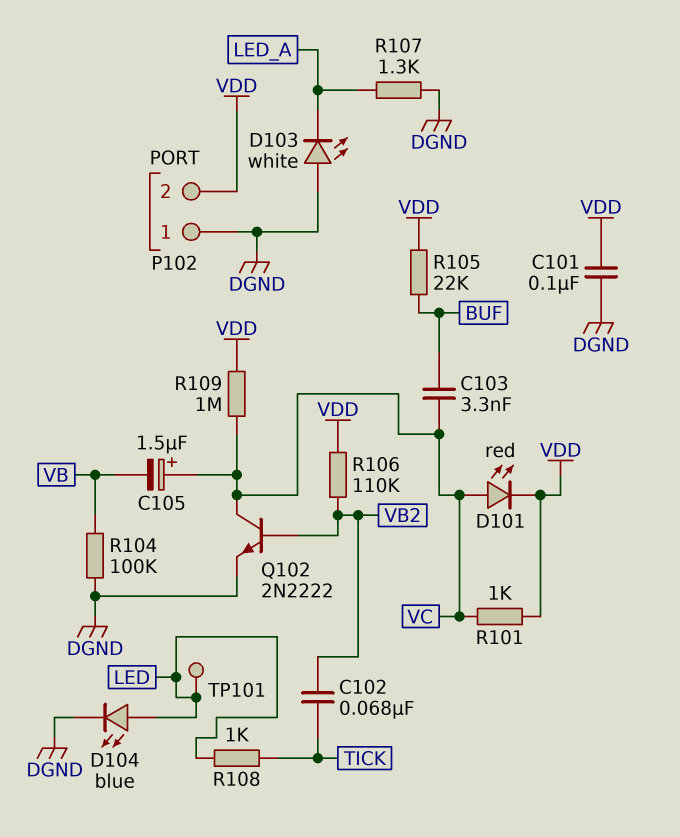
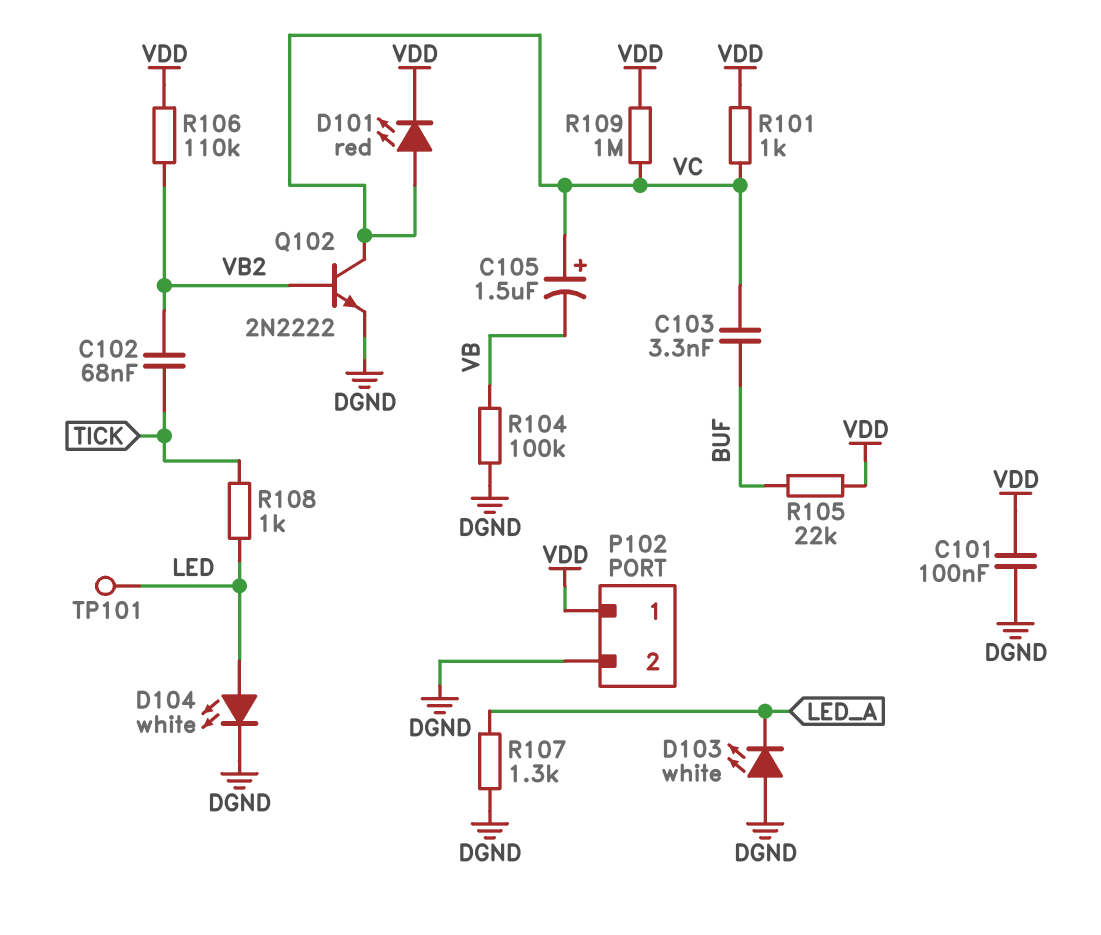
D104: LED blue (A LED, K DGND) -> LED white (A LED, K DGND)
P102 pin 1: DGND -> VDD
P102 pin 2: VDD -> DGND

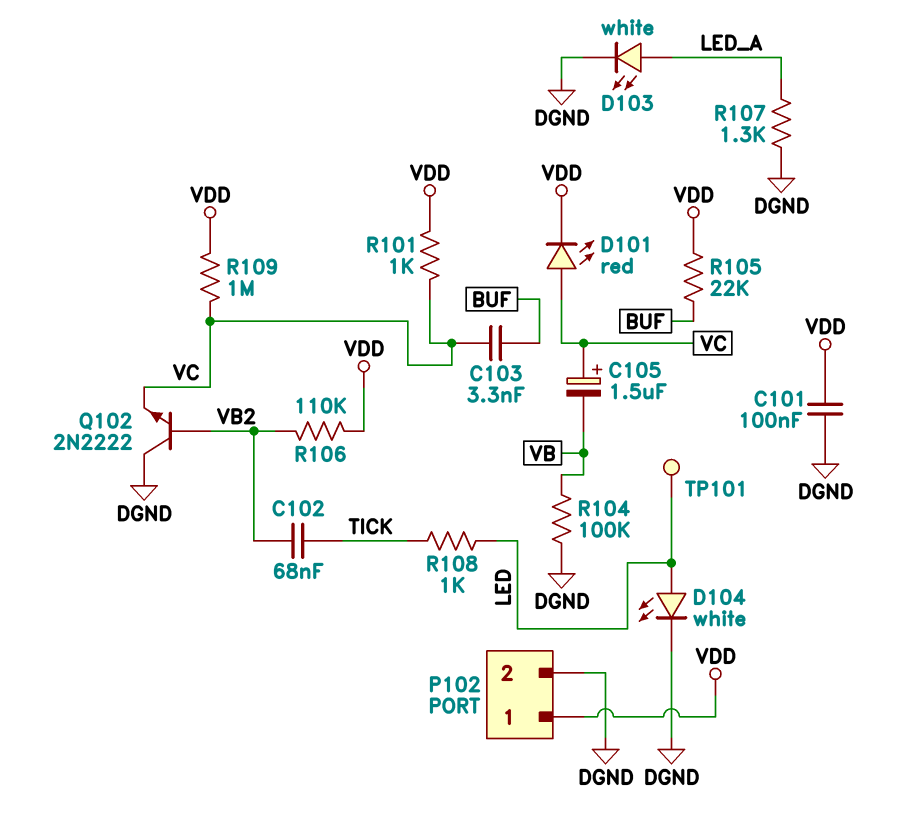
D103: LED white (A DGND, K LED_A) -> LED white (A LED_A, K DGND)
Q102: NPN 2N2222 (B VB2, C VC, E DGND) -> NPN 2N2222 (B VB2, C DGND, E VC)

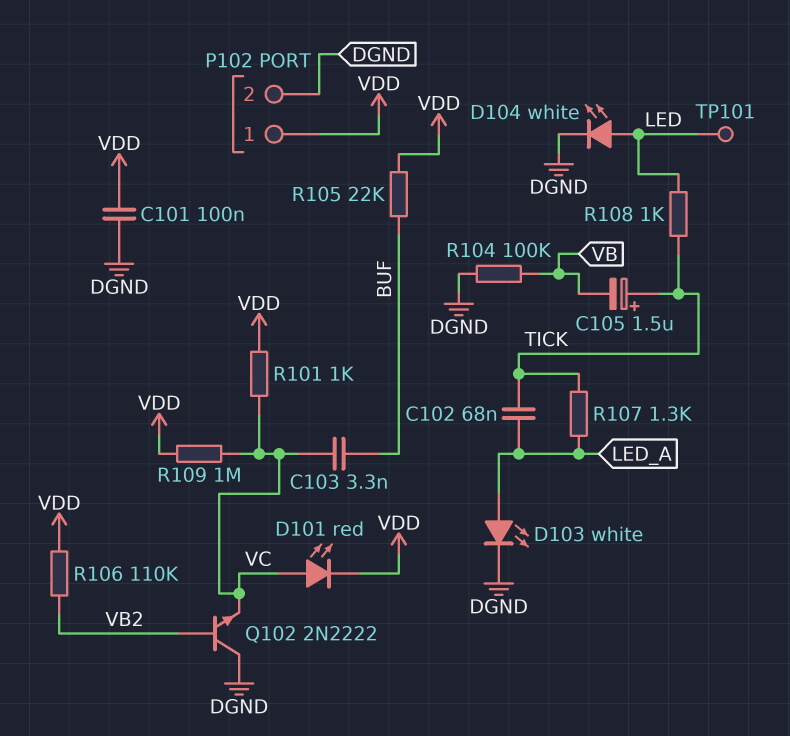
C102: 68nF (TICK, VB2) -> 68nF (LED_A, TICK)
C105: 1.5uF (plus VC, minus VB) -> 1.5uF (plus TICK, minus VB)
R107: 1.3k (DGND, LED_A) -> 1.3k (LED_A, TICK)

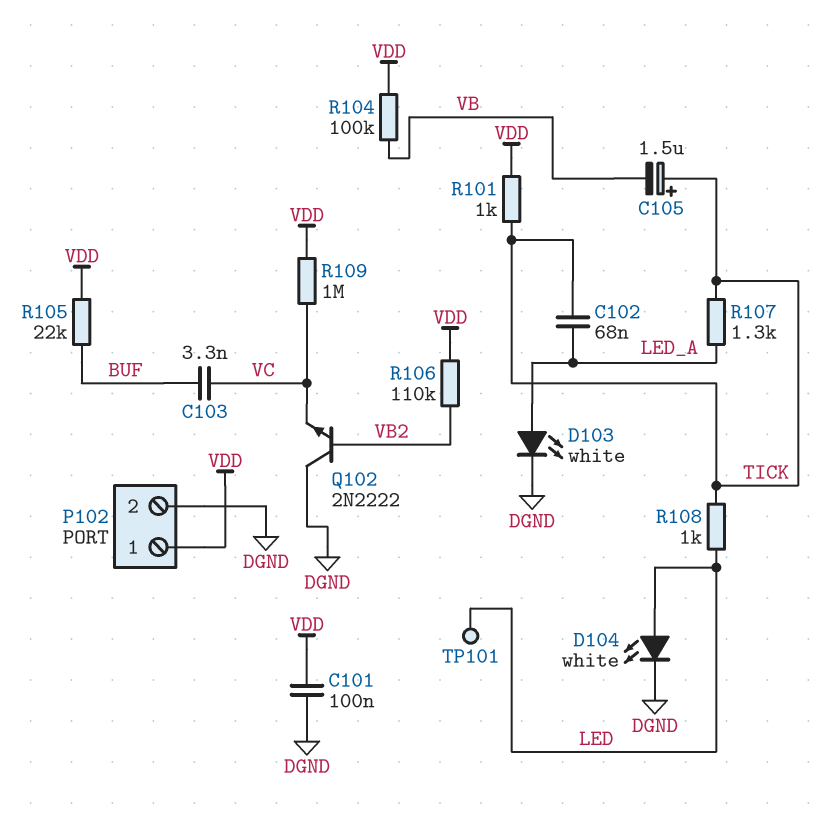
D101: LED red (A VC, K VDD) -> none
R101: 1k (VC, VDD) -> 1k (TICK, VDD)
R104: 100k (DGND, VB) -> 100k (VB, VDD)

